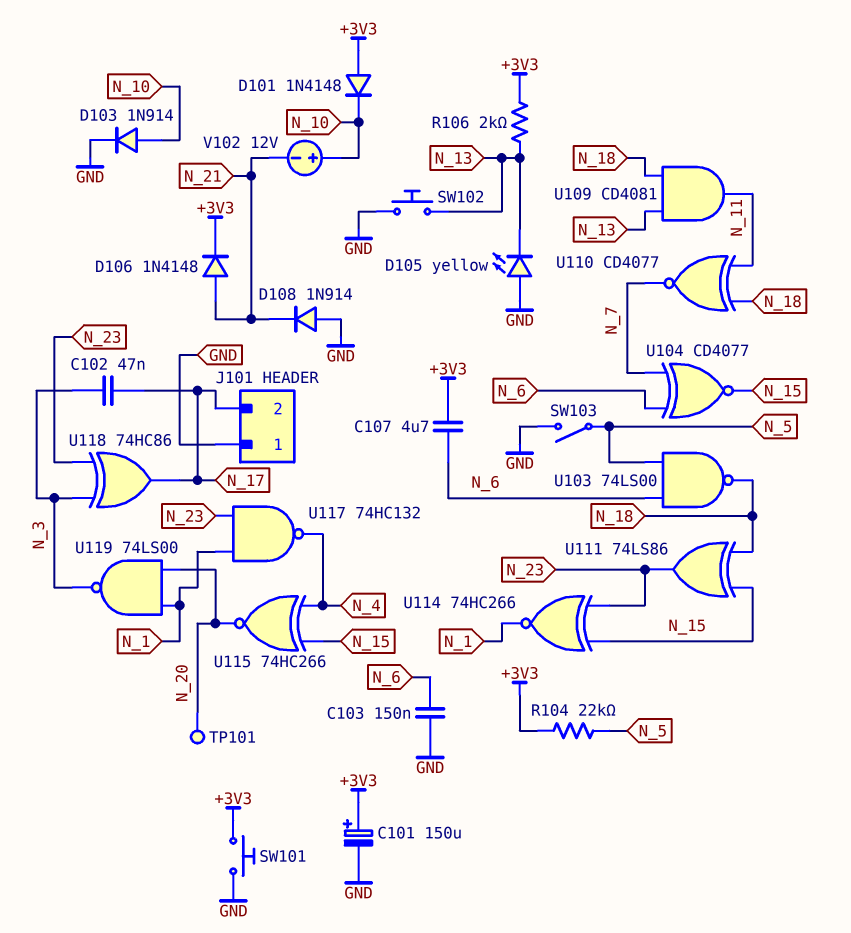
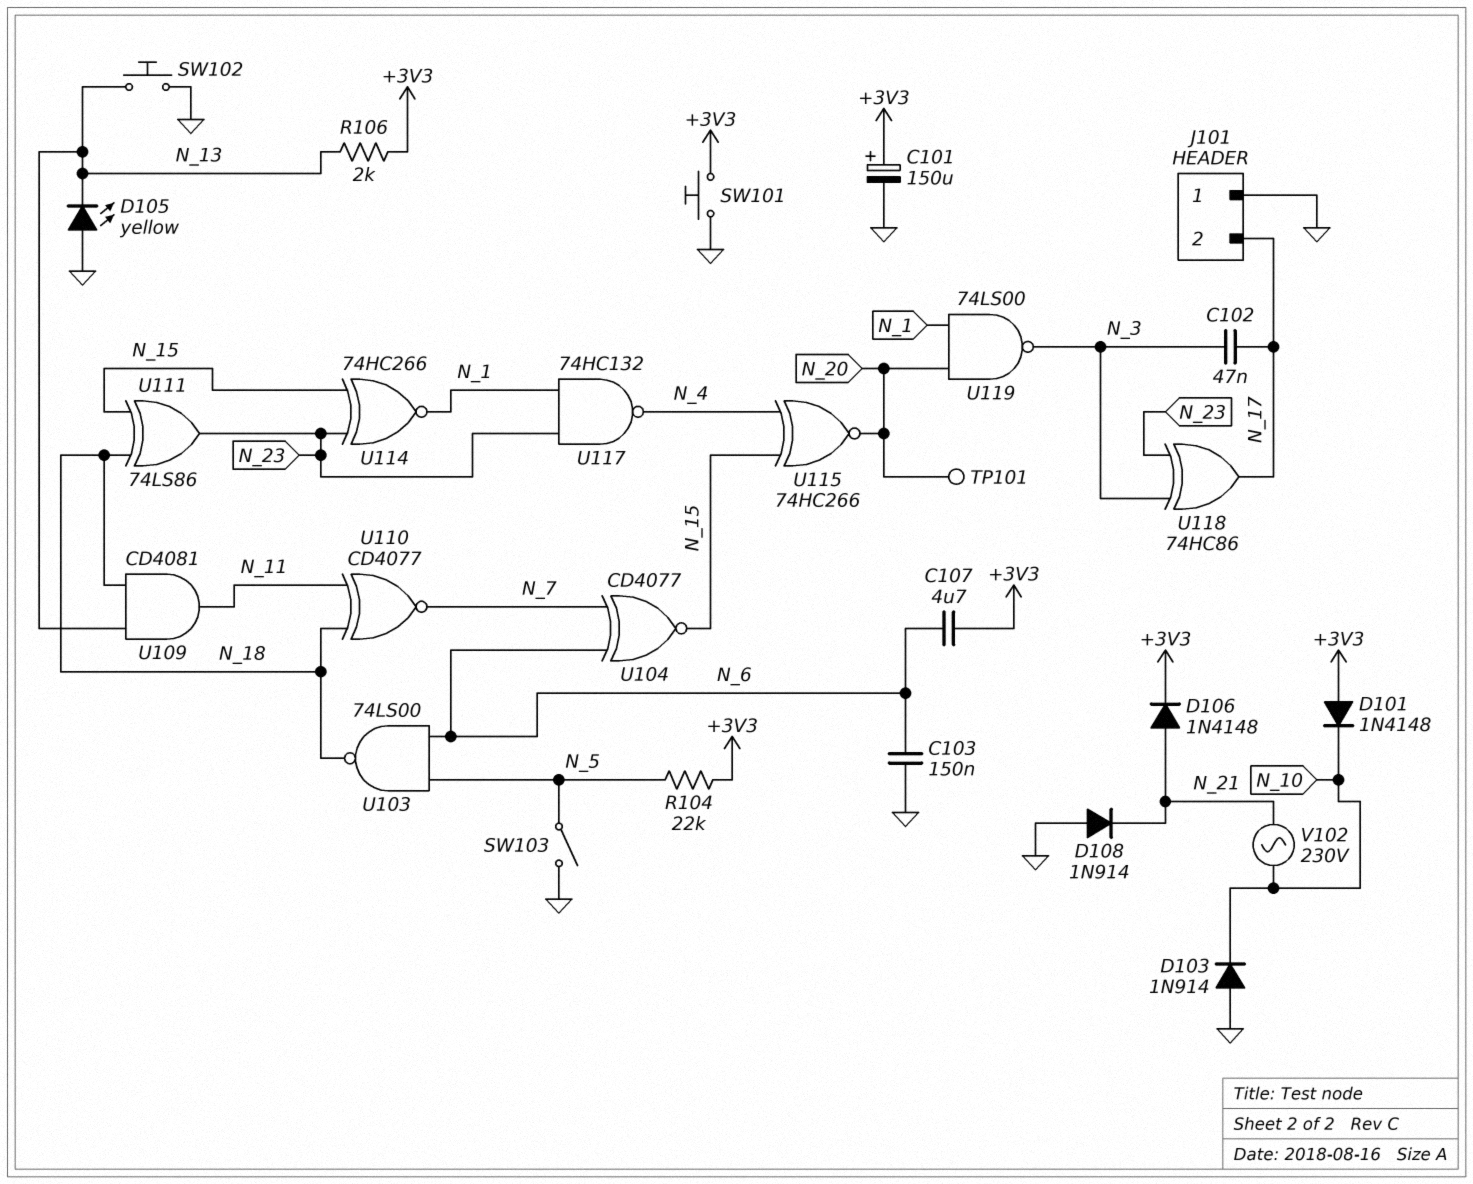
D103: diode 1N914 (A N_10, K GND) -> diode 1N914 (A GND, K N_10)
V102: 12V (plus N_10, minus N_21) -> AC 230V (N_10, N_21)

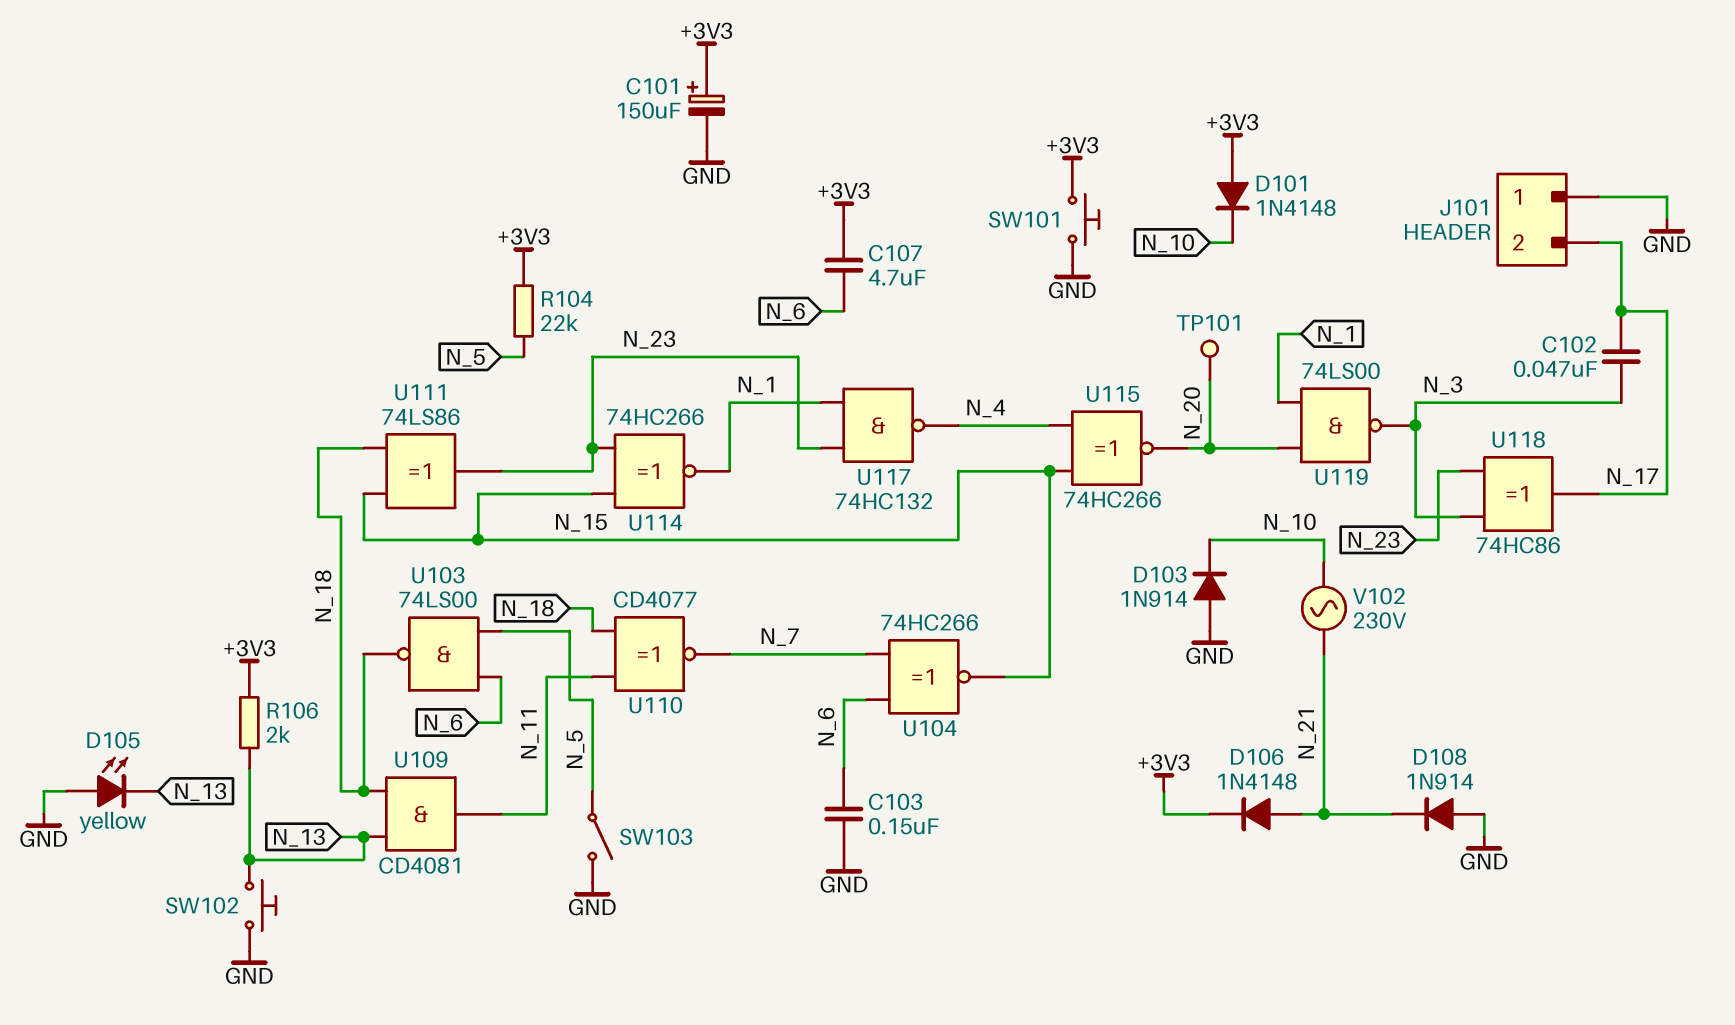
U104: XNOR CD4077 (in N_6, in N_7, out N_15) -> XNOR 74HC266 (in N_6, in N_7, out N_15)

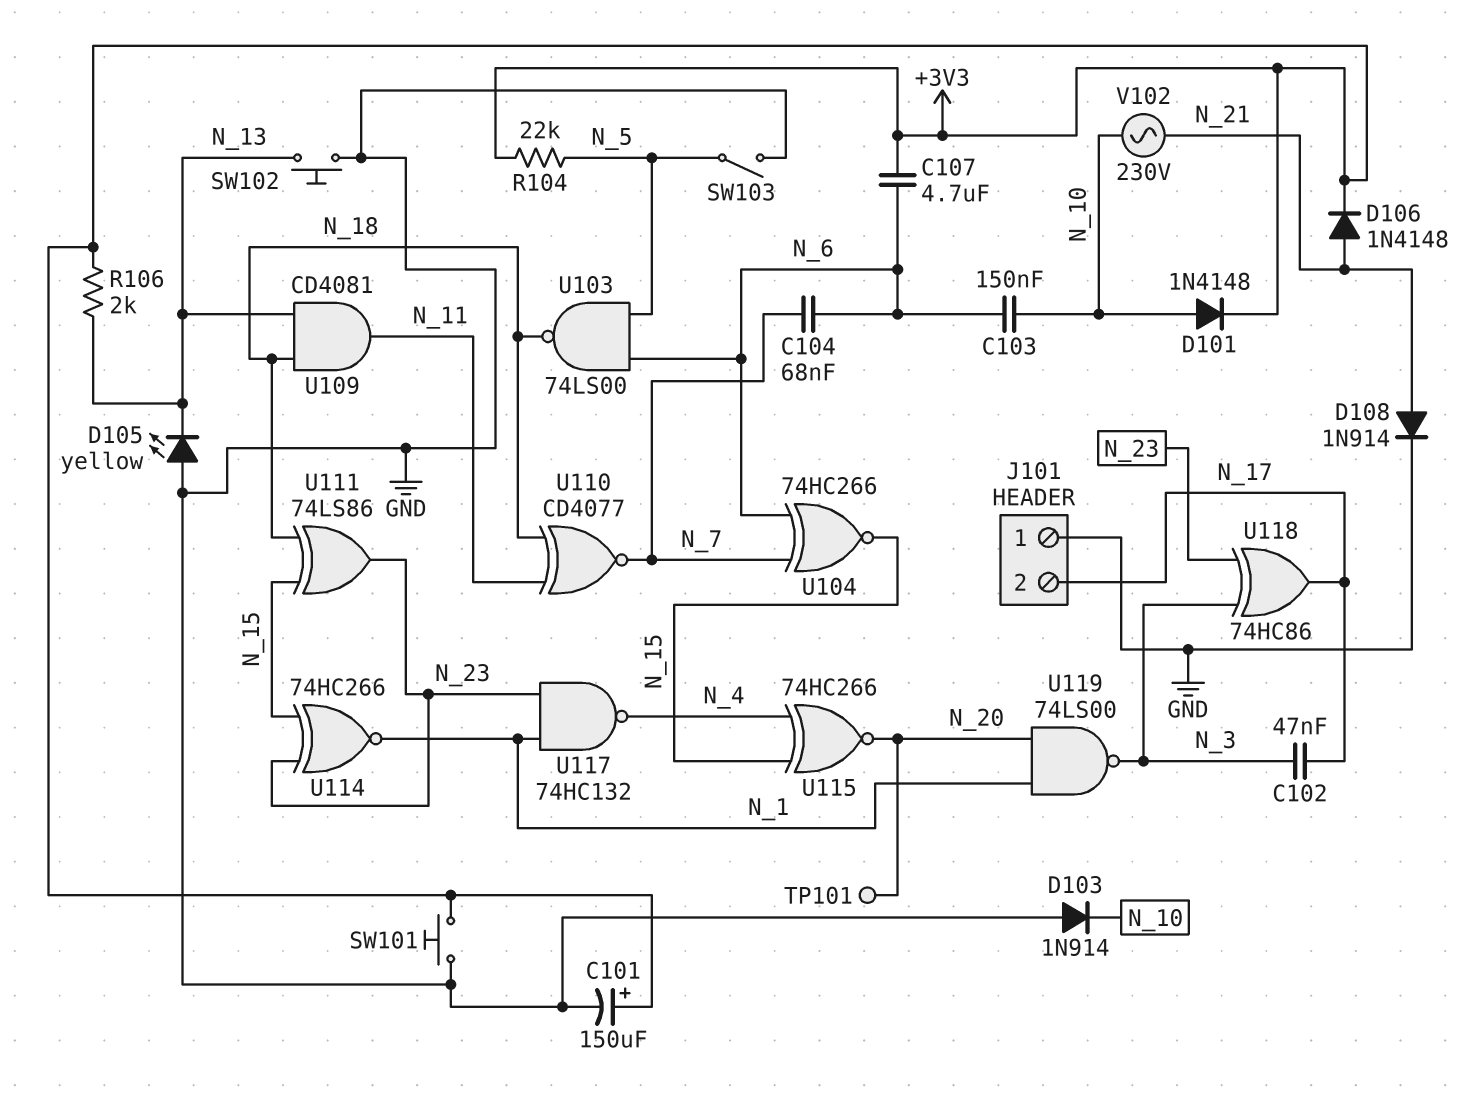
C103: 150nF (GND, N_6) -> 150nF (N_6, N_10)
C104: none -> 68nF (N_6, N_7)
D101: diode 1N4148 (A +3V3, K N_10) -> diode 1N4148 (A N_10, K +3V3)
D108: diode 1N914 (A GND, K N_21) -> diode 1N914 (A N_21, K GND)

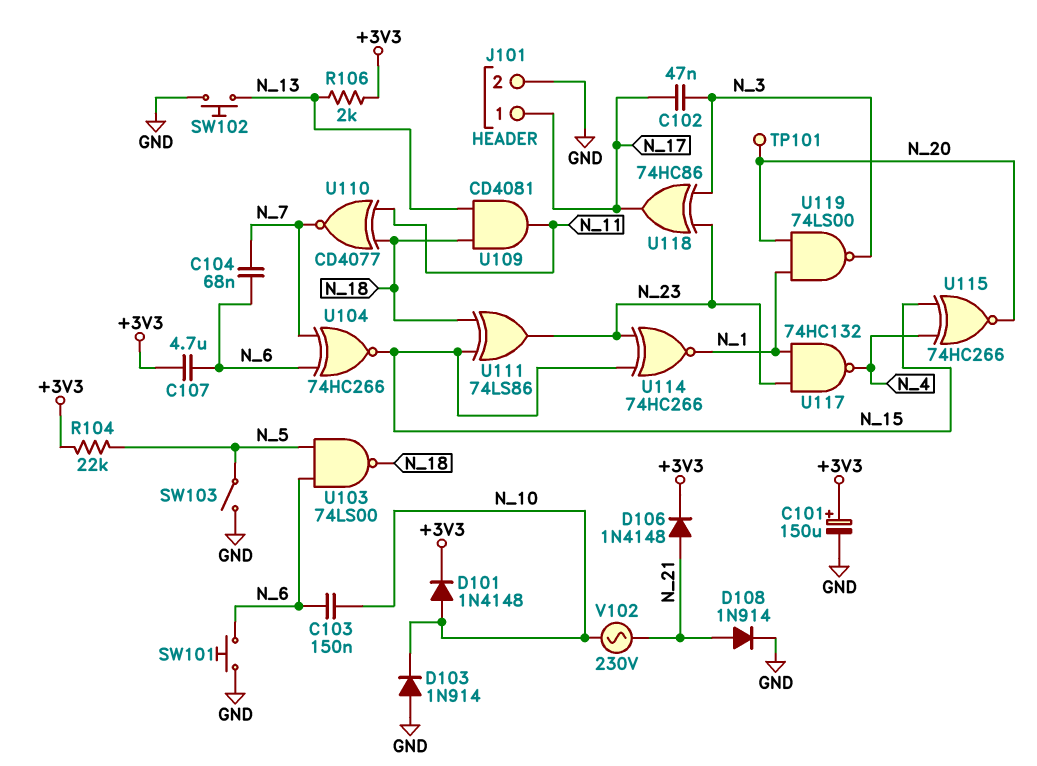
D105: LED yellow (A GND, K N_13) -> none
J101 pin 1: GND -> N_17
J101 pin 2: N_17 -> GND
SW101: button (+3V3, GND) -> button (GND, N_6)

